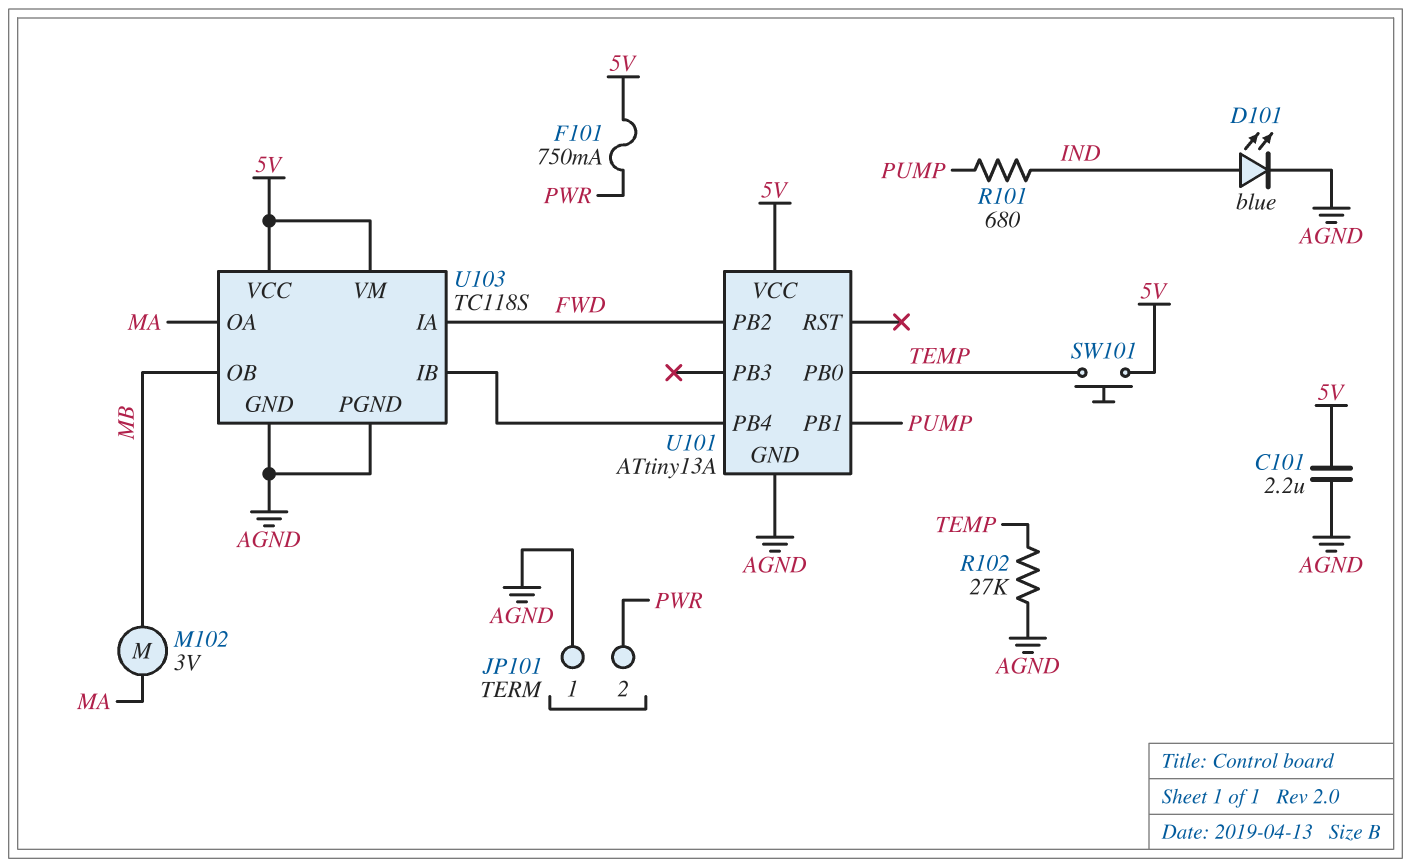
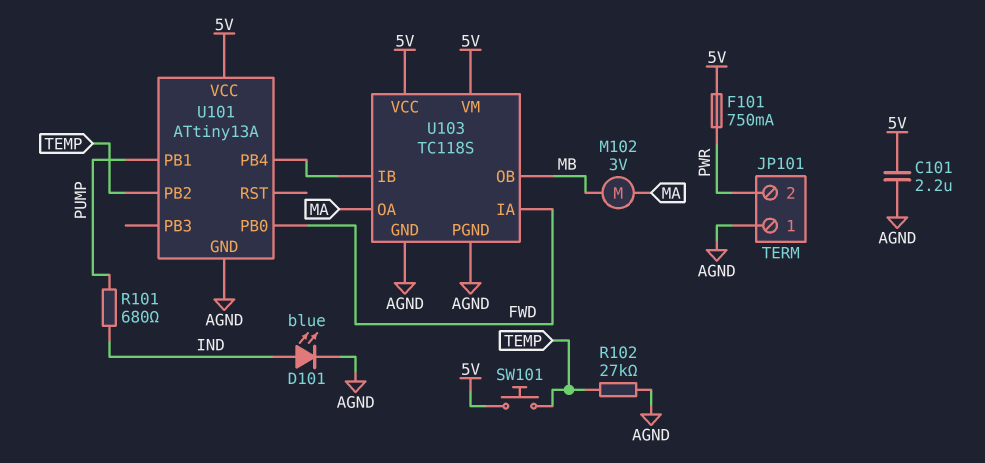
U101 pin PB0: TEMP -> FWD
U101 pin PB2: FWD -> TEMP

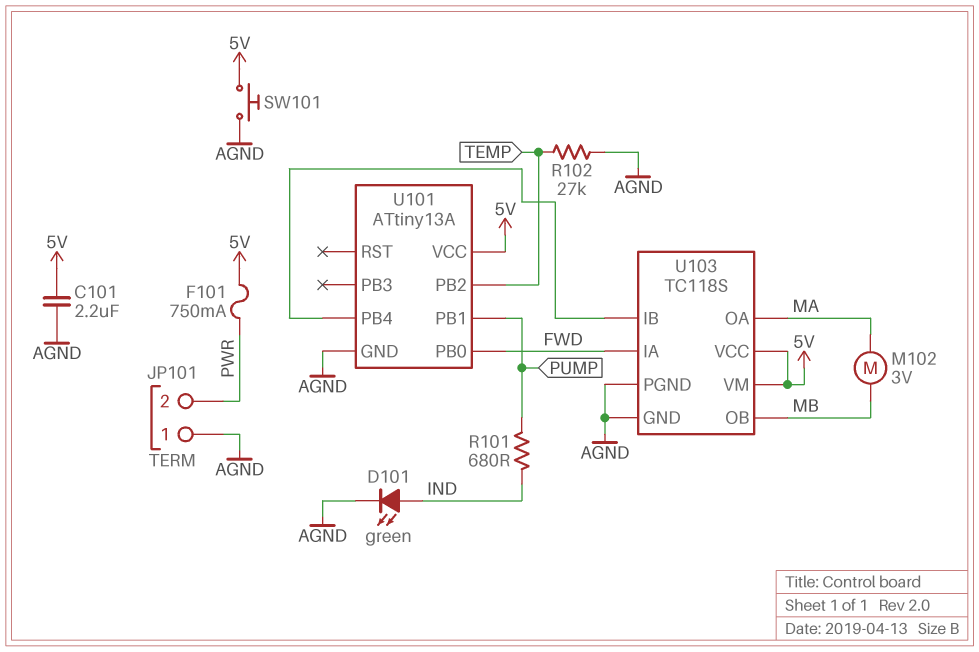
D101: LED blue (A IND, K AGND) -> LED green (A IND, K AGND)
SW101: button (5V, TEMP) -> button (5V, AGND)

